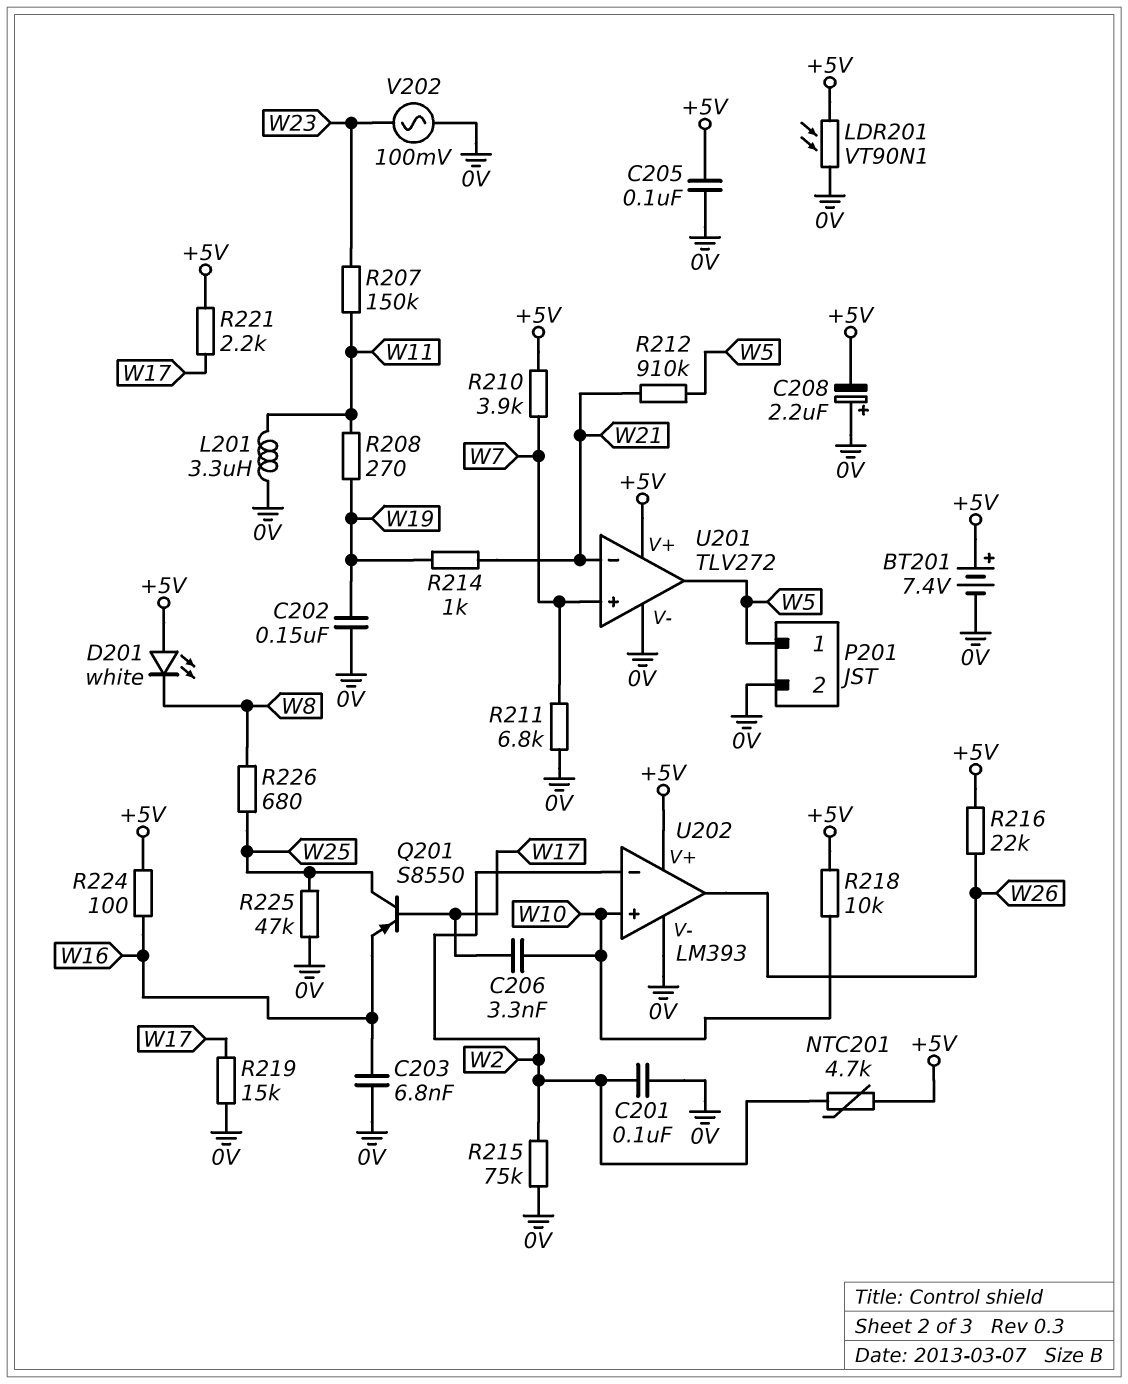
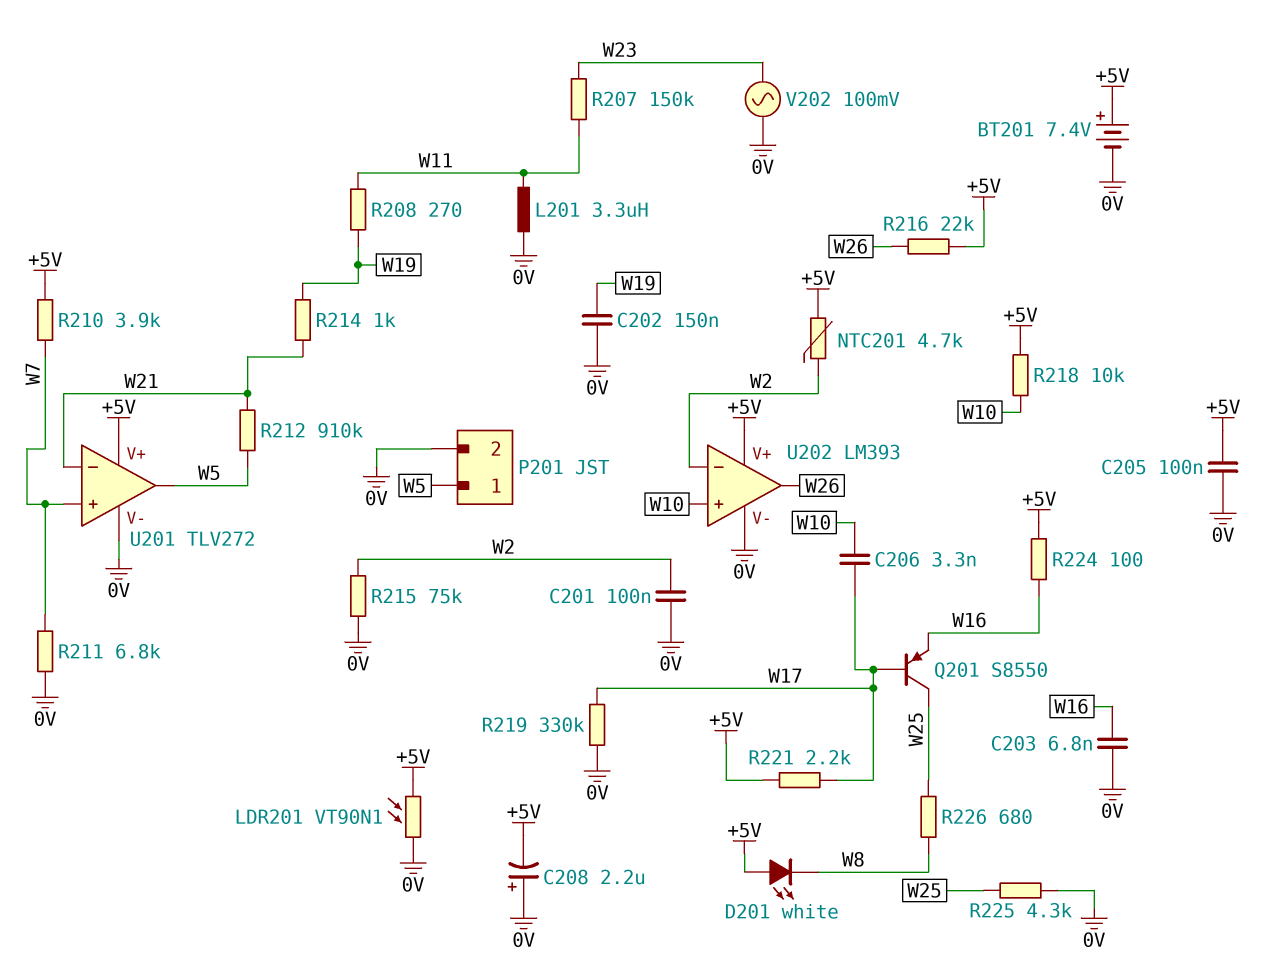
R219: 15k (0V, W17) -> 330k (0V, W17)
R225: 47k (0V, W25) -> 4.3k (0V, W25)

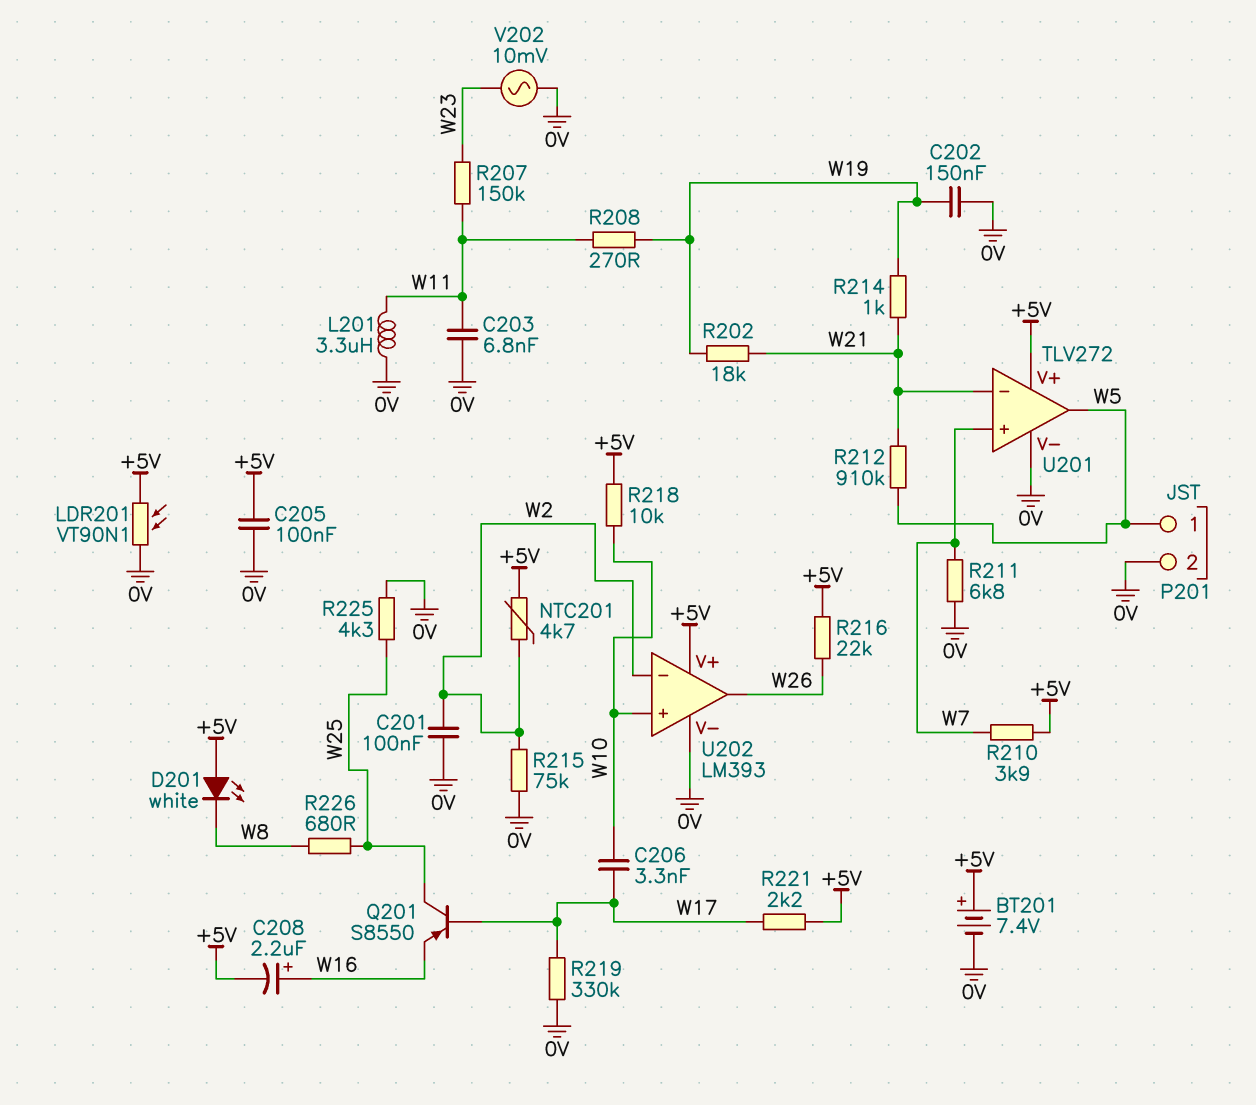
C203: 6.8nF (0V, W16) -> 6.8nF (0V, W11)
C208: 2.2uF (plus 0V, minus +5V) -> 2.2uF (plus W16, minus +5V)
R202: none -> 18k (W19, W21)
R224: 100 (+5V, W16) -> none
V202: AC 100mV (0V, W23) -> AC 10mV (0V, W23)

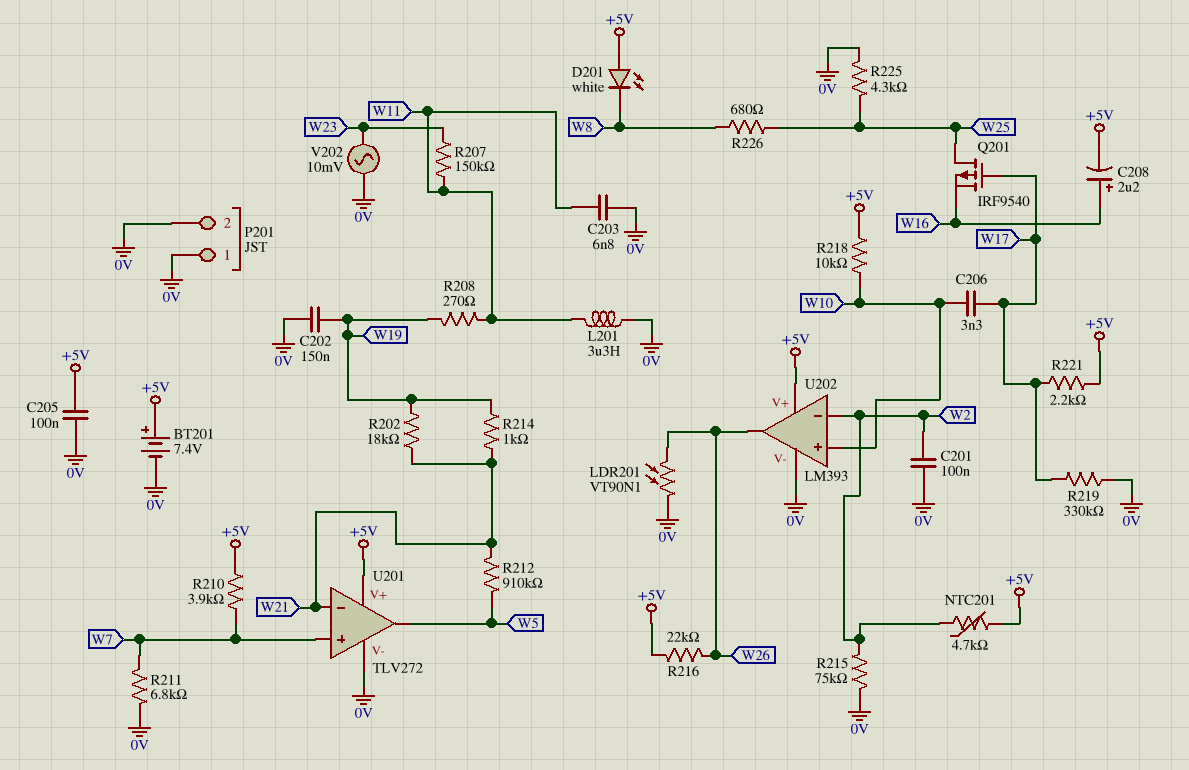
LDR201: VT90N1 (+5V, 0V) -> VT90N1 (0V, W26)
P201 pin 1: W5 -> 0V
Q201: PNP S8550 (B W17, C W25, E W16) -> PMOS IRF9540 (G W17, D W25, S W16)

